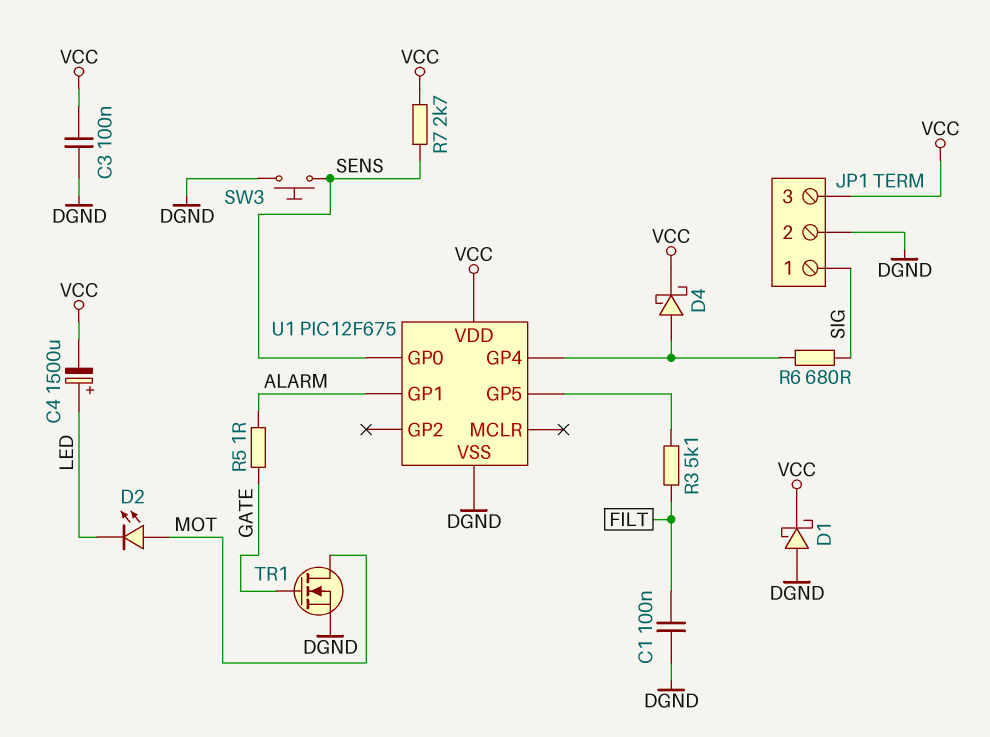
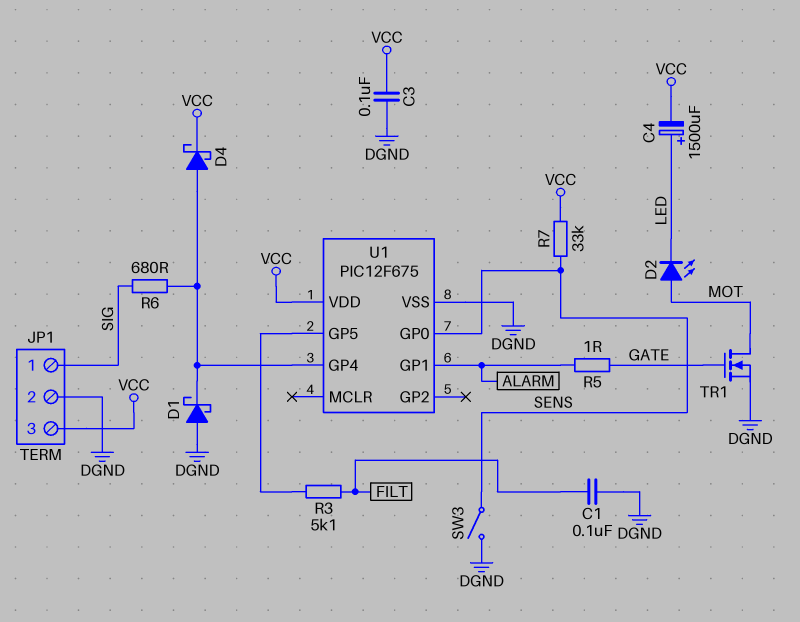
D1: schottky (A DGND, K VCC) -> schottky (A DGND, K U1/GP4)
R7: 2.7k (SENS, VCC) -> 33k (SENS, VCC)
SW3: button (DGND, SENS) -> switch (DGND, SENS)

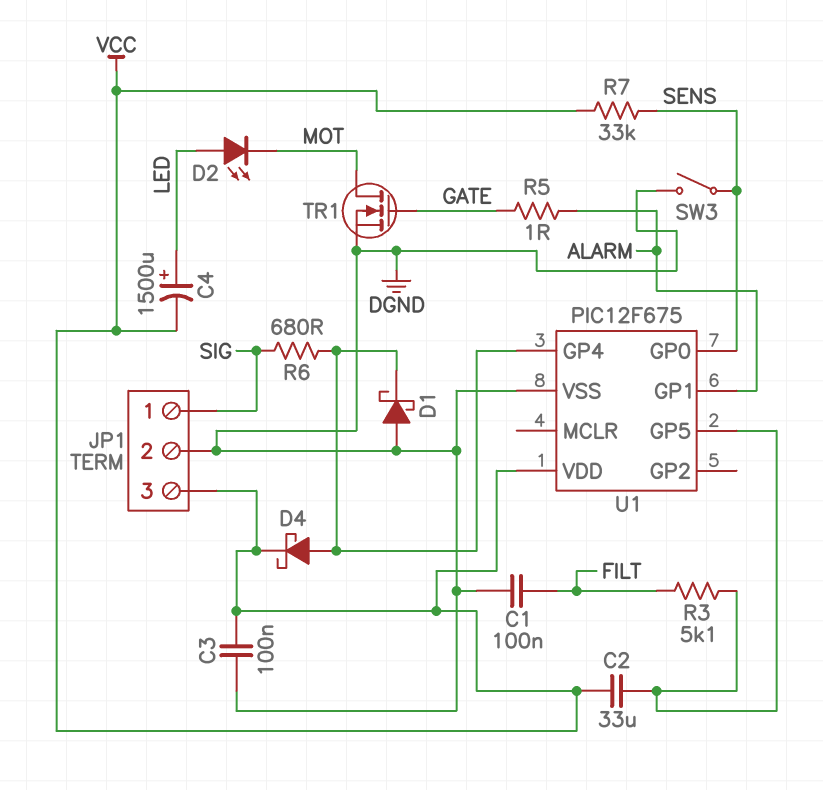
C2: none -> 33uF (U1/GP5, VCC)
D2: LED (A MOT, K LED) -> LED (A LED, K MOT)

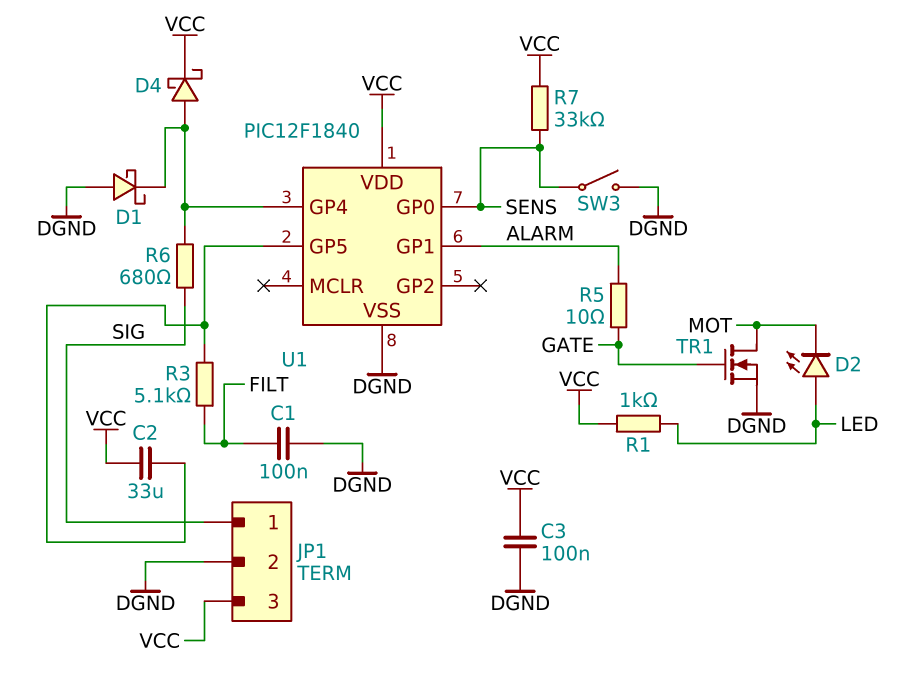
C4: 1500uF (plus LED, minus VCC) -> none
R1: none -> 1k (LED, VCC)
R5: 1 (ALARM, GATE) -> 10 (ALARM, GATE)
U1: PIC12F675 -> PIC12F1840

